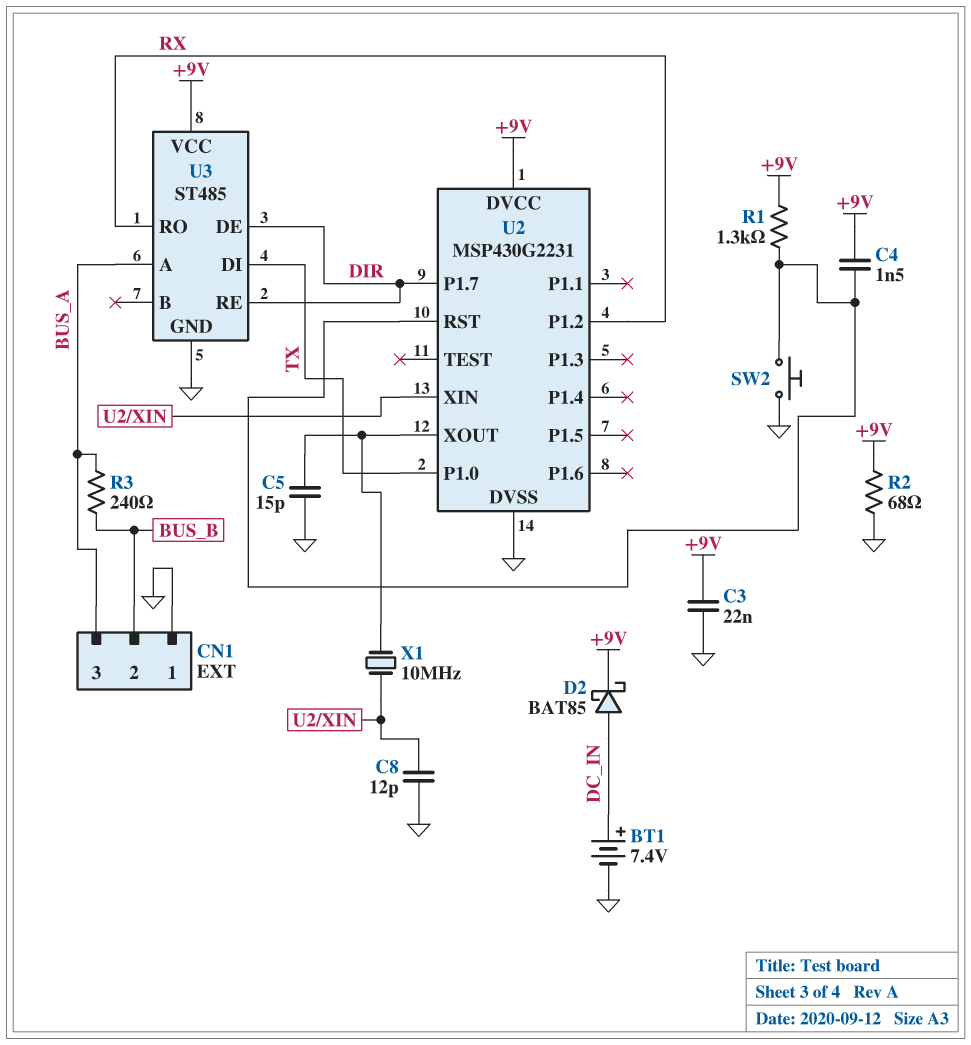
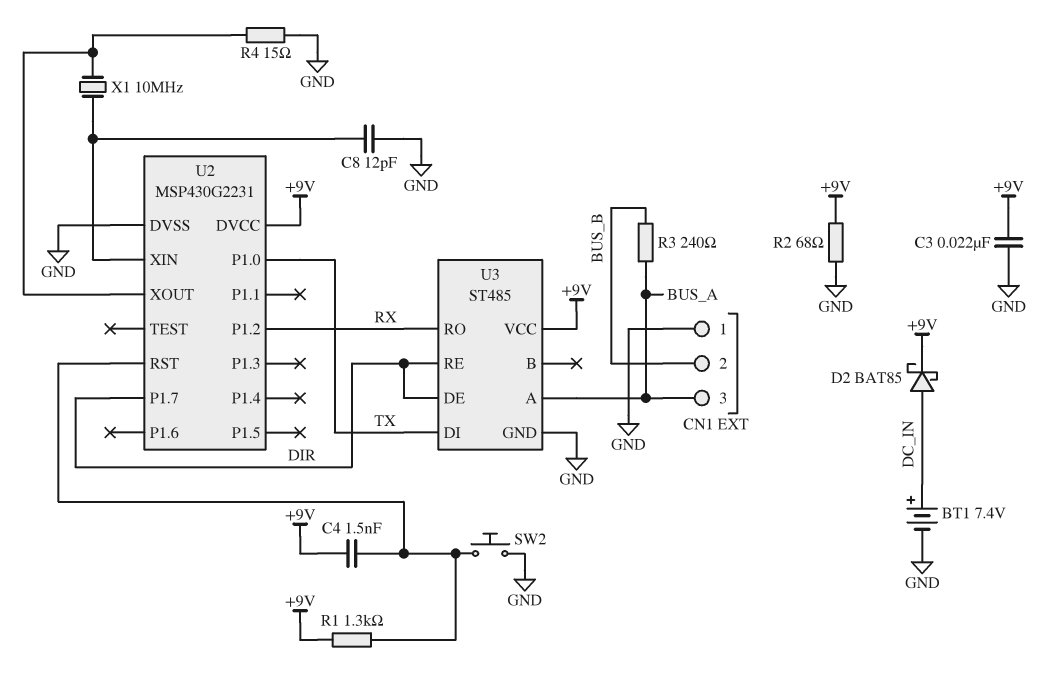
C5: 15pF (GND, U2/XOUT) -> none
R4: none -> 15 (GND, U2/XOUT)

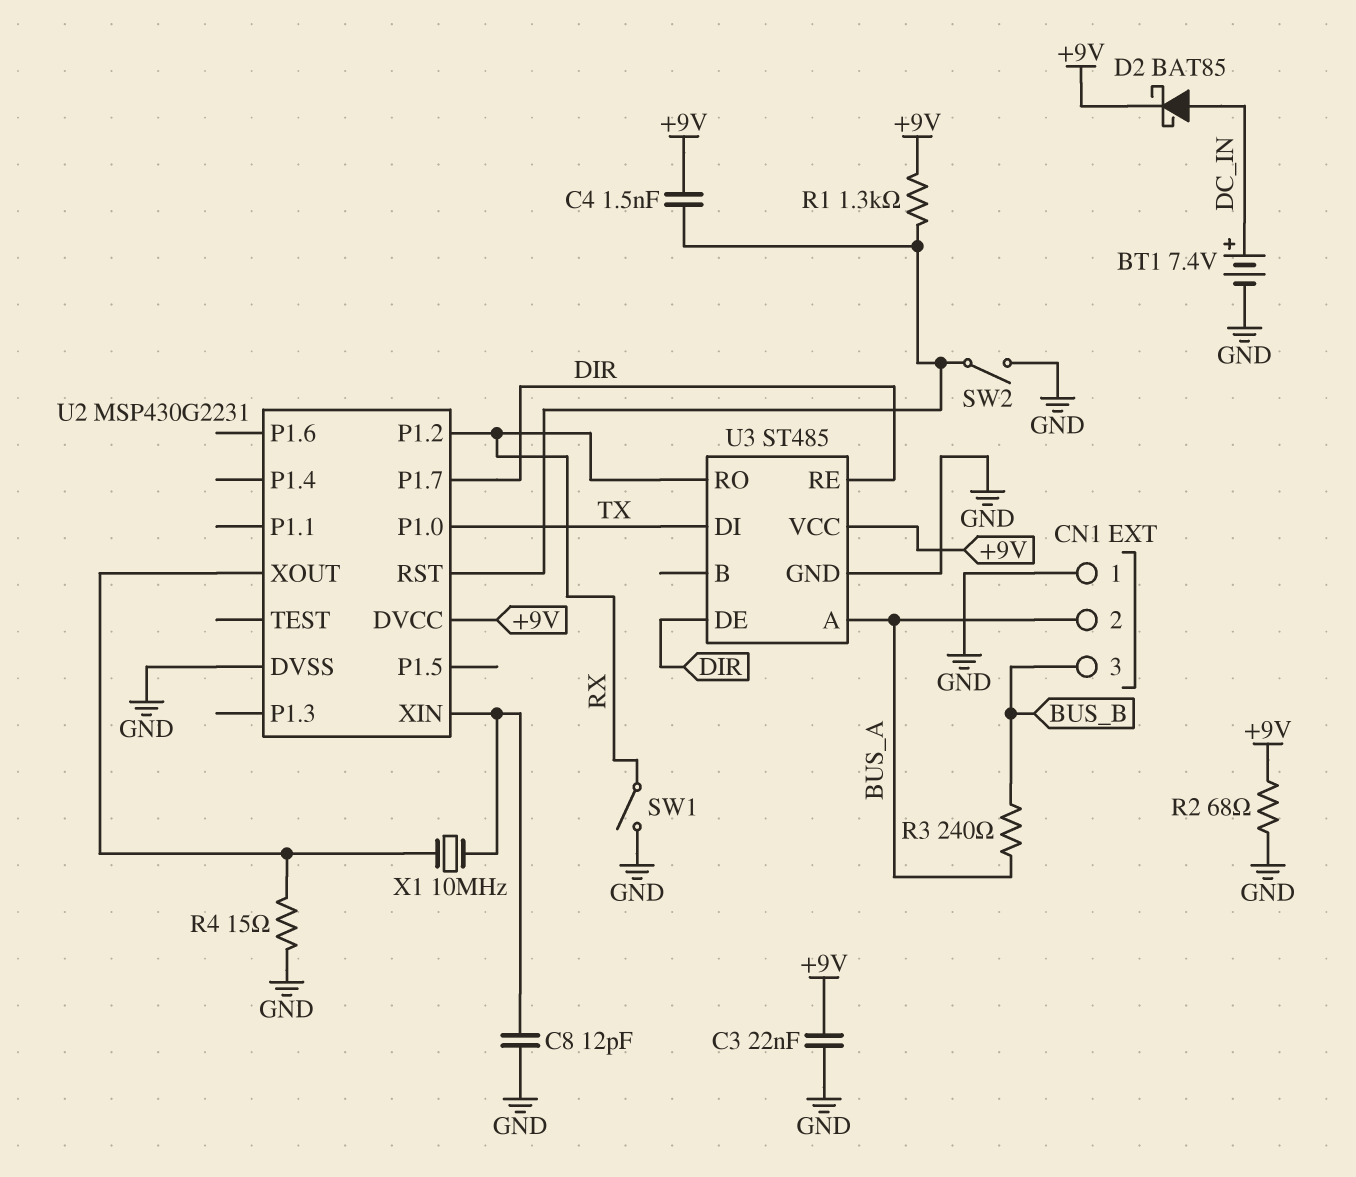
CN1 pin 2: BUS_B -> BUS_A
CN1 pin 3: BUS_A -> BUS_B
SW1: none -> switch (GND, RX)
SW2: button (GND, U2/RST) -> switch (GND, U2/RST)

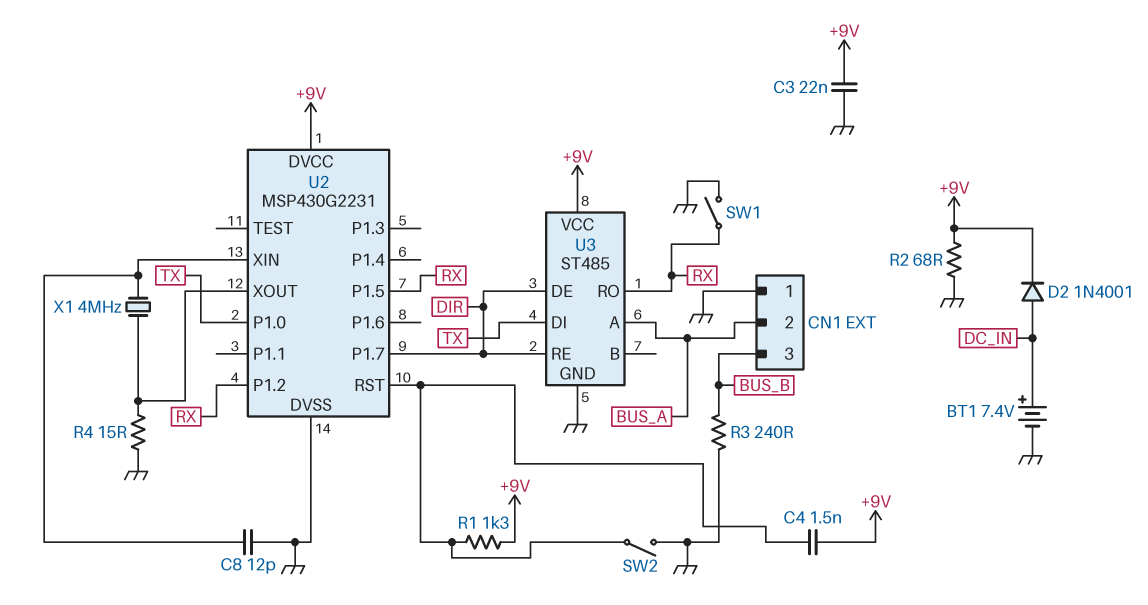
D2: schottky BAT85 (A DC_IN, K +9V) -> diode 1N4001 (A DC_IN, K +9V)
R3: 240 (BUS_A, BUS_B) -> 240 (BUS_B, GND)
U2 pin P1.5: none -> RX
X1: 10MHz (U2/XIN, U2/XOUT) -> 4MHz (U2/XIN, U2/XOUT)

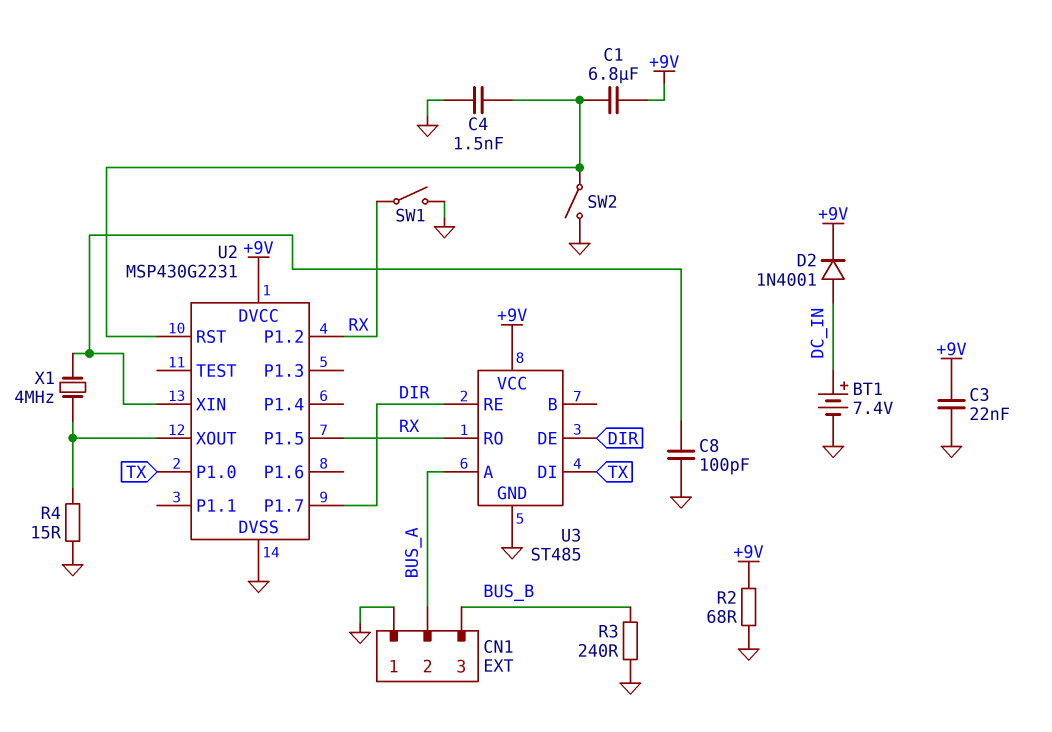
C1: none -> 6.8uF (+9V, U2/RST)
C4: 1.5nF (+9V, U2/RST) -> 1.5nF (GND, U2/RST)
C8: 12pF (GND, U2/XIN) -> 100pF (GND, U2/XIN)
R1: 1.3k (+9V, U2/RST) -> none

